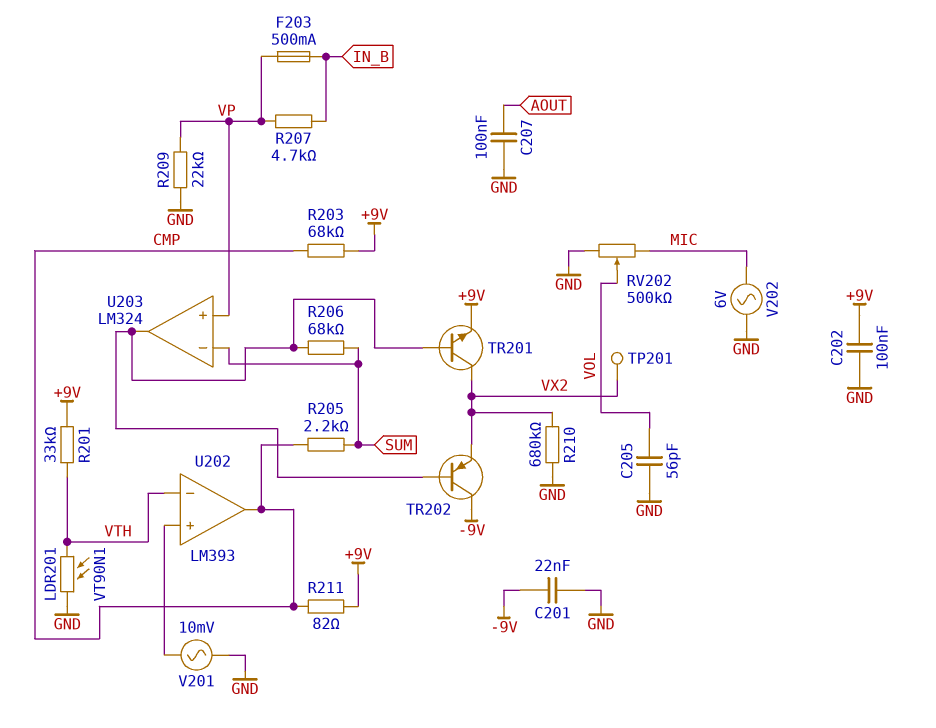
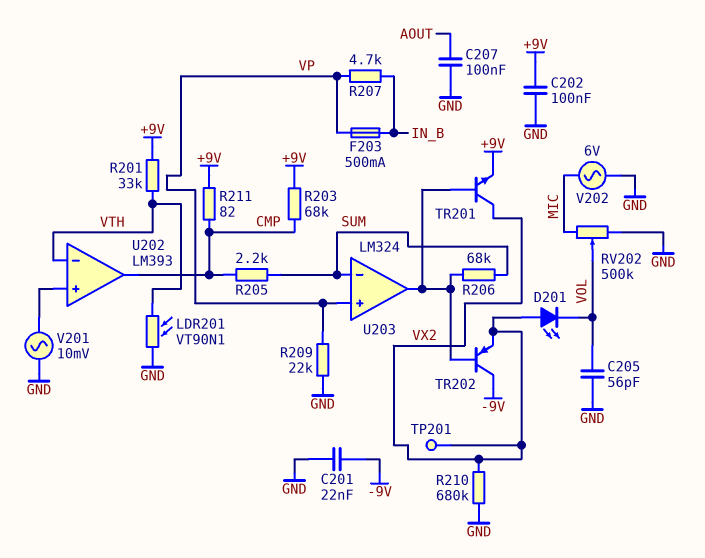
D201: none -> LED (A VX2, K VOL)

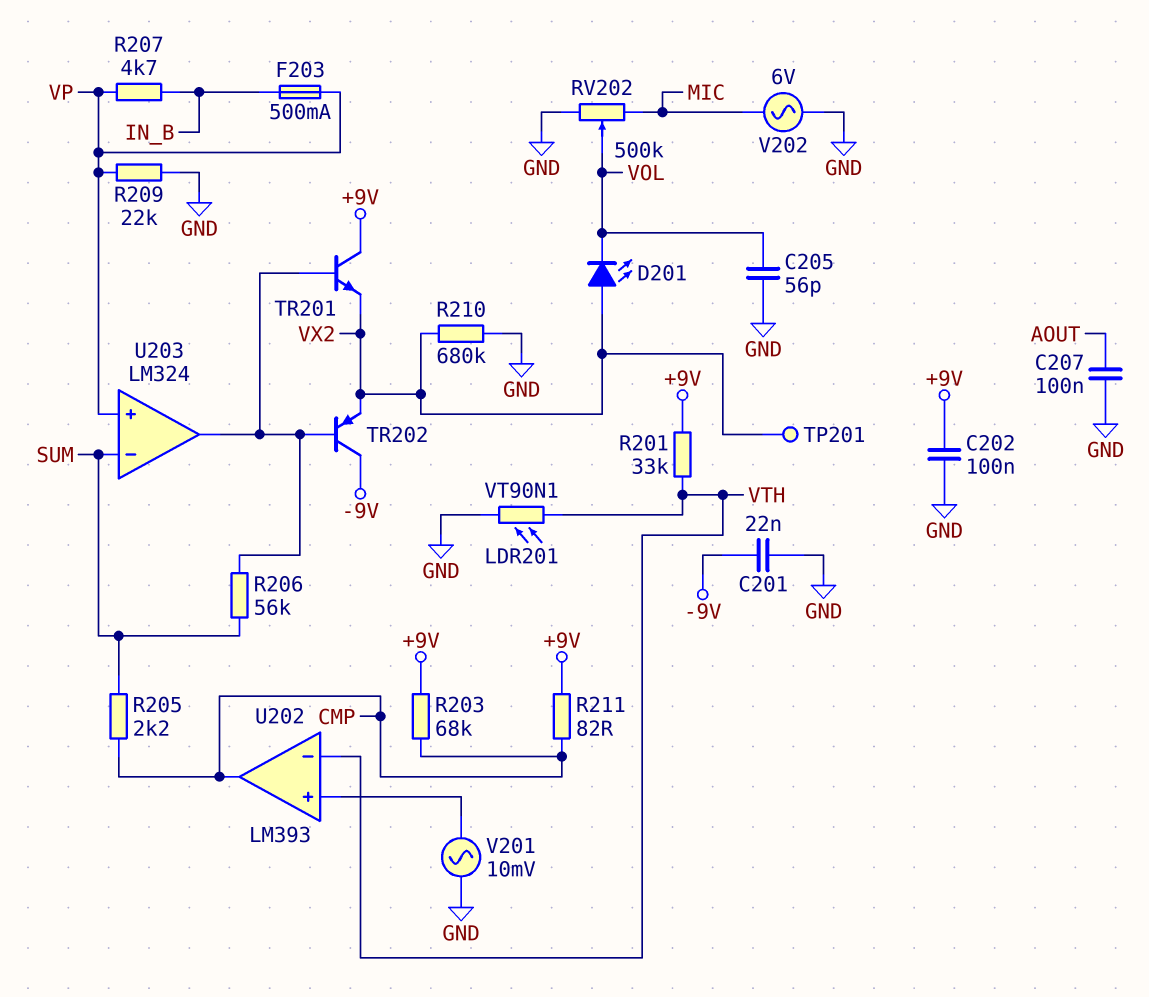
R206: 68k (SUM, U203/out) -> 56k (SUM, U203/out)
TR201: NPN (B U203/out, C VX2, E +9V) -> NPN (B U203/out, C +9V, E VX2)

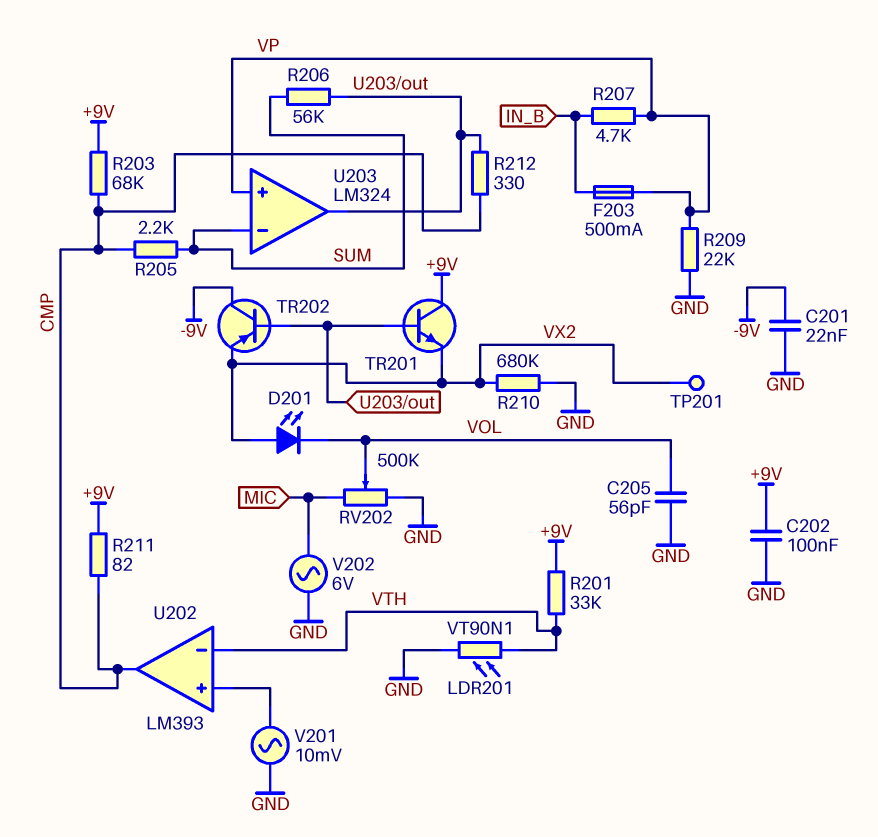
C207: 100nF (AOUT, GND) -> none
R212: none -> 330 (CMP, U203/out)

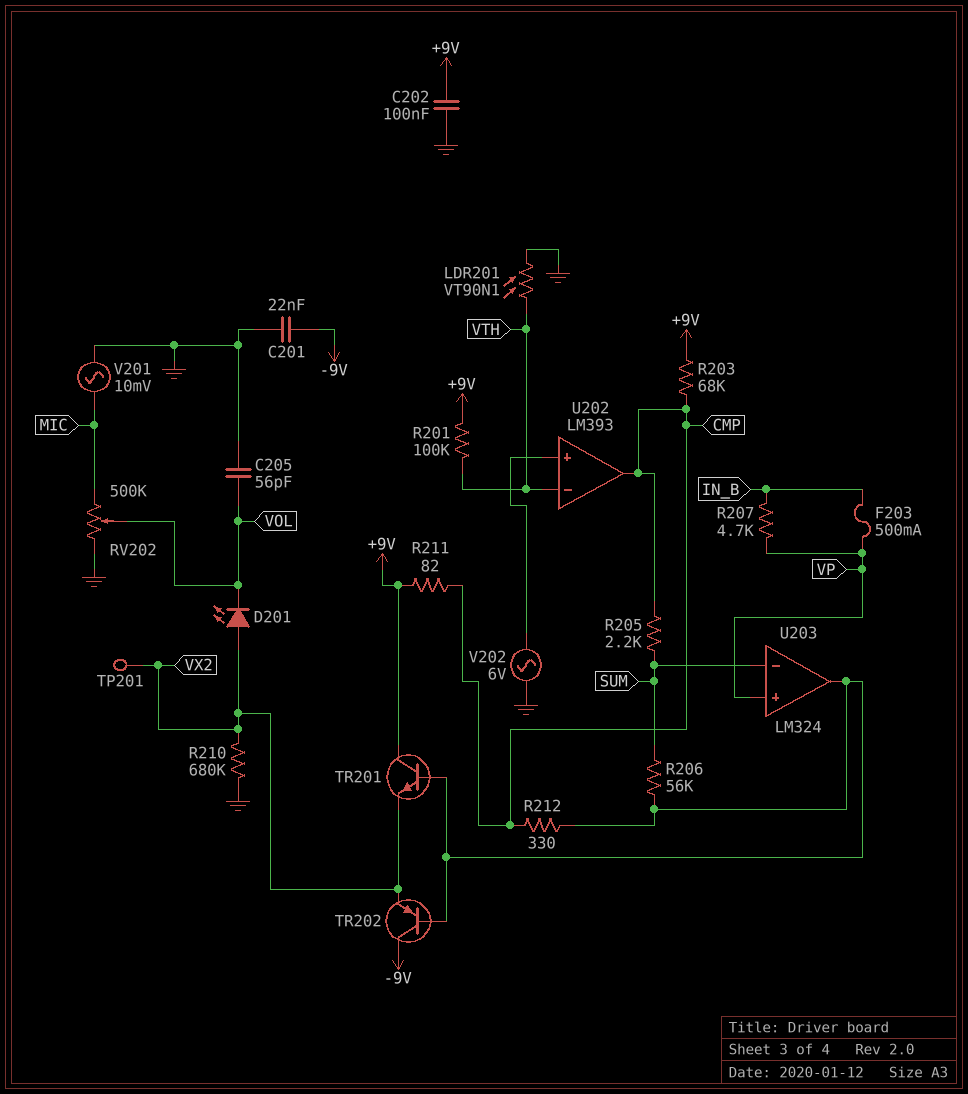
R201: 33k (+9V, VTH) -> 100k (+9V, VTH)
R209: 22k (GND, VP) -> none
V201: AC 10mV (GND, U202/in+) -> AC 10mV (GND, MIC)
V202: AC 6V (GND, MIC) -> AC 6V (GND, U202/in+)

